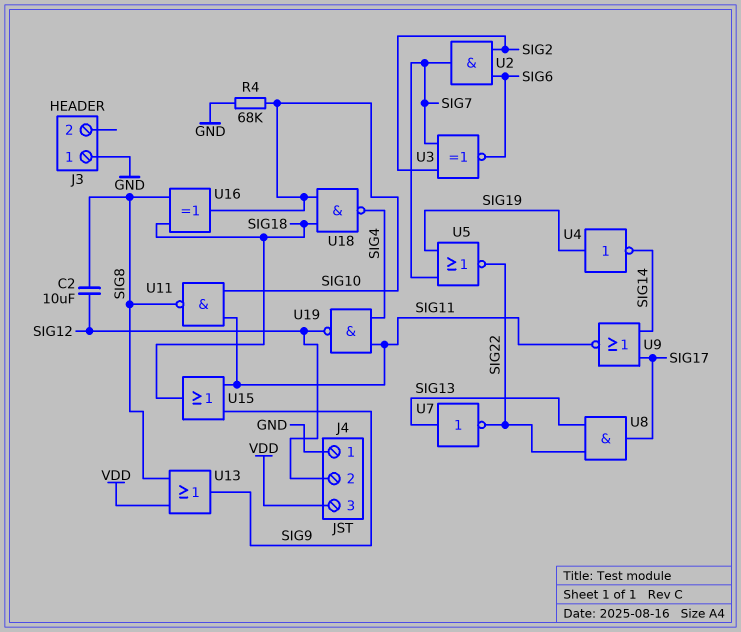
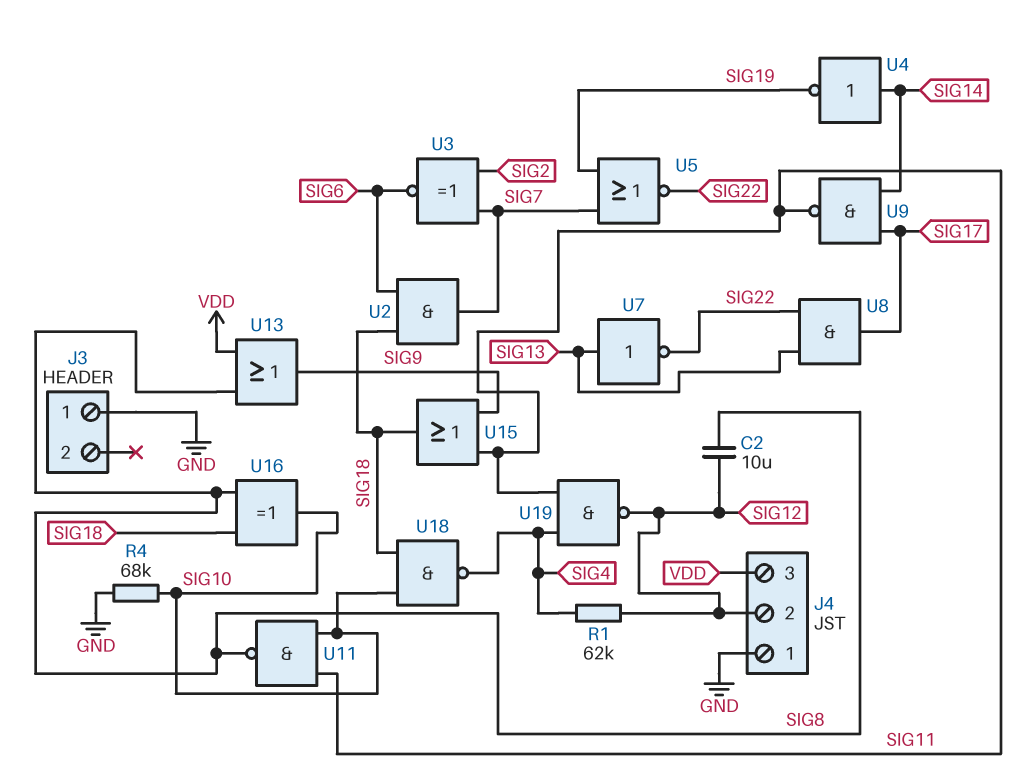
R1: none -> 62k (SIG4, SIG12)
U2: AND (in SIG2, in SIG6, out SIG7) -> AND (in SIG6, in SIG18, out SIG7)
U4: NOT (in SIG19, out SIG14) -> NOT (in SIG14, out SIG19)
U9: NOR (in SIG14, in SIG17, out SIG11) -> NAND (in SIG14, in SIG17, out SIG11)

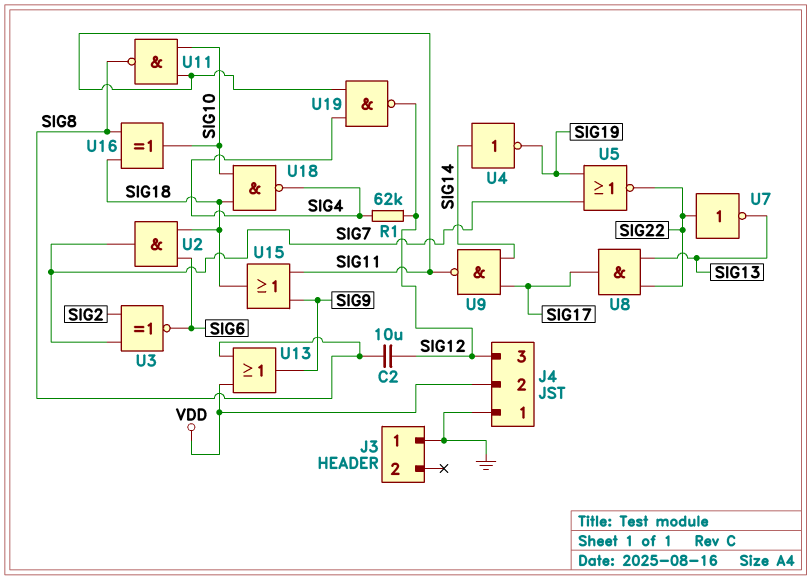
J4 pin 2: SIG12 -> VDD
J4 pin 3: VDD -> SIG12
R4: 68k (GND, SIG10) -> none
U7: NOT (in SIG13, out SIG22) -> NOT (in SIG22, out SIG13)

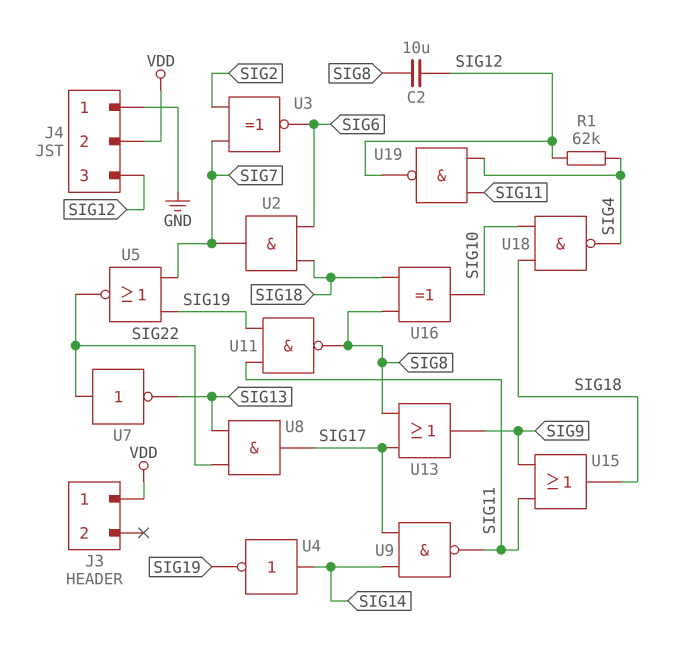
J3 pin 1: GND -> VDD
U11: NAND (in SIG10, in SIG11, out SIG8) -> NAND (in SIG11, in SIG19, out SIG8)
U13: OR (in SIG8, in VDD, out SIG9) -> OR (in SIG8, in SIG17, out SIG9)

